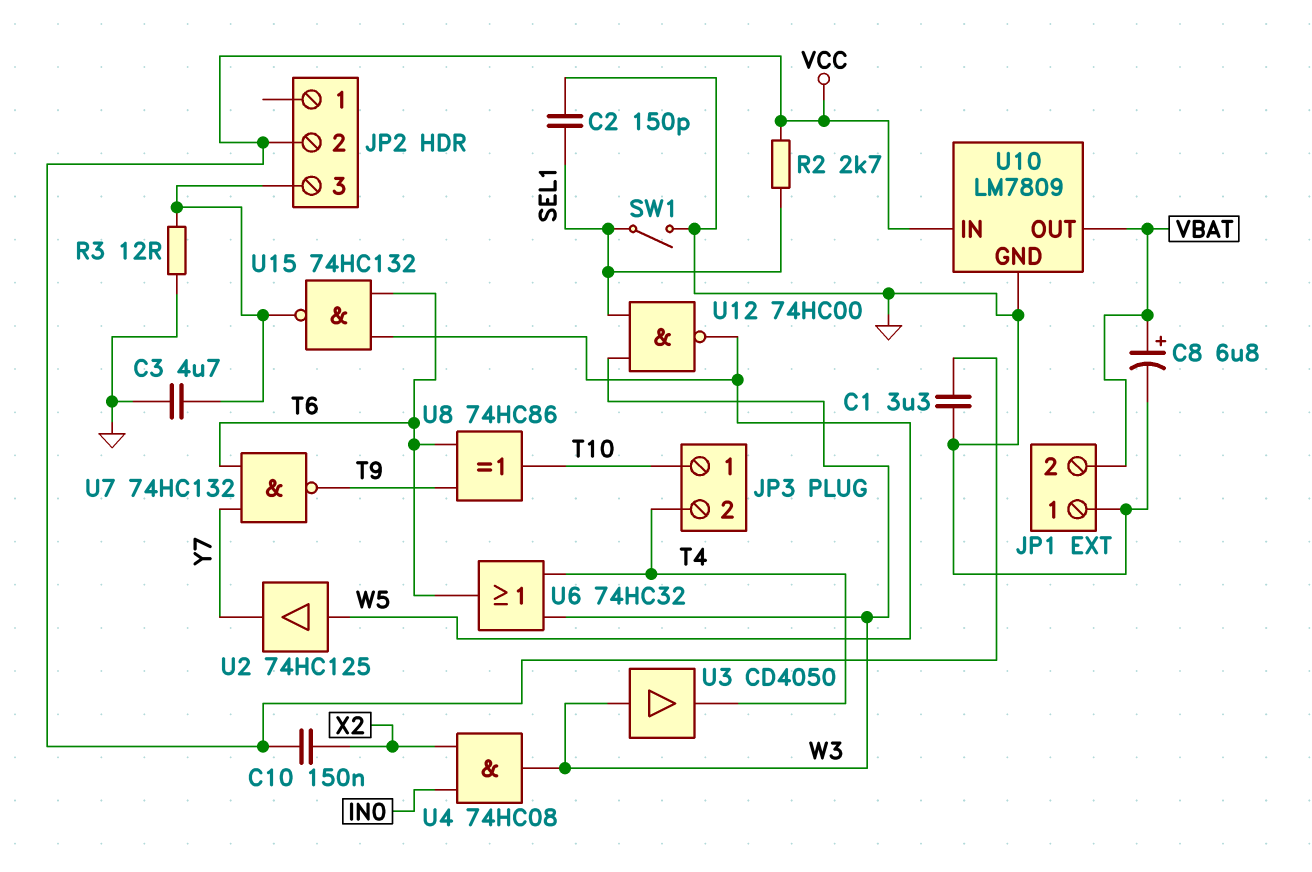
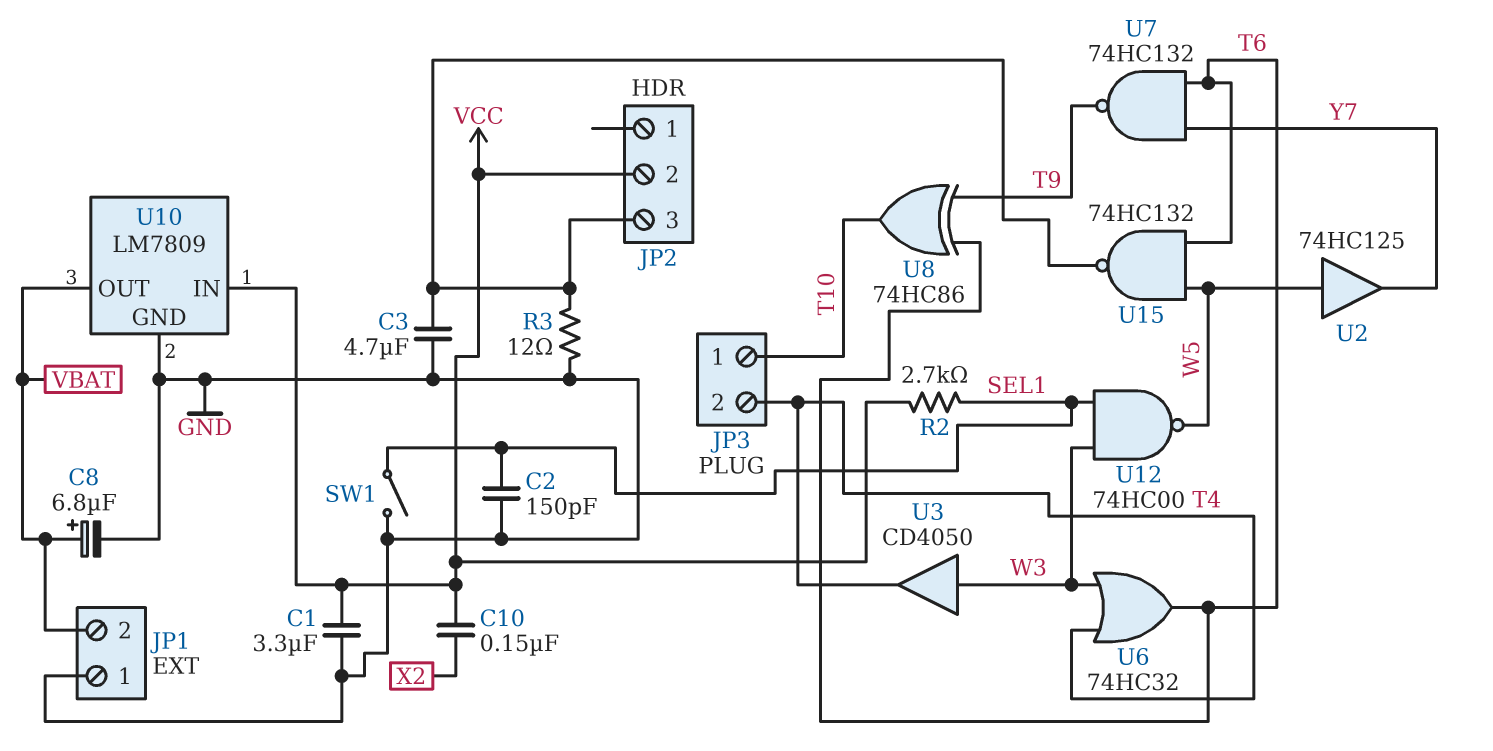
U4: AND 74HC08 (in IN0, in X2, out W3) -> none

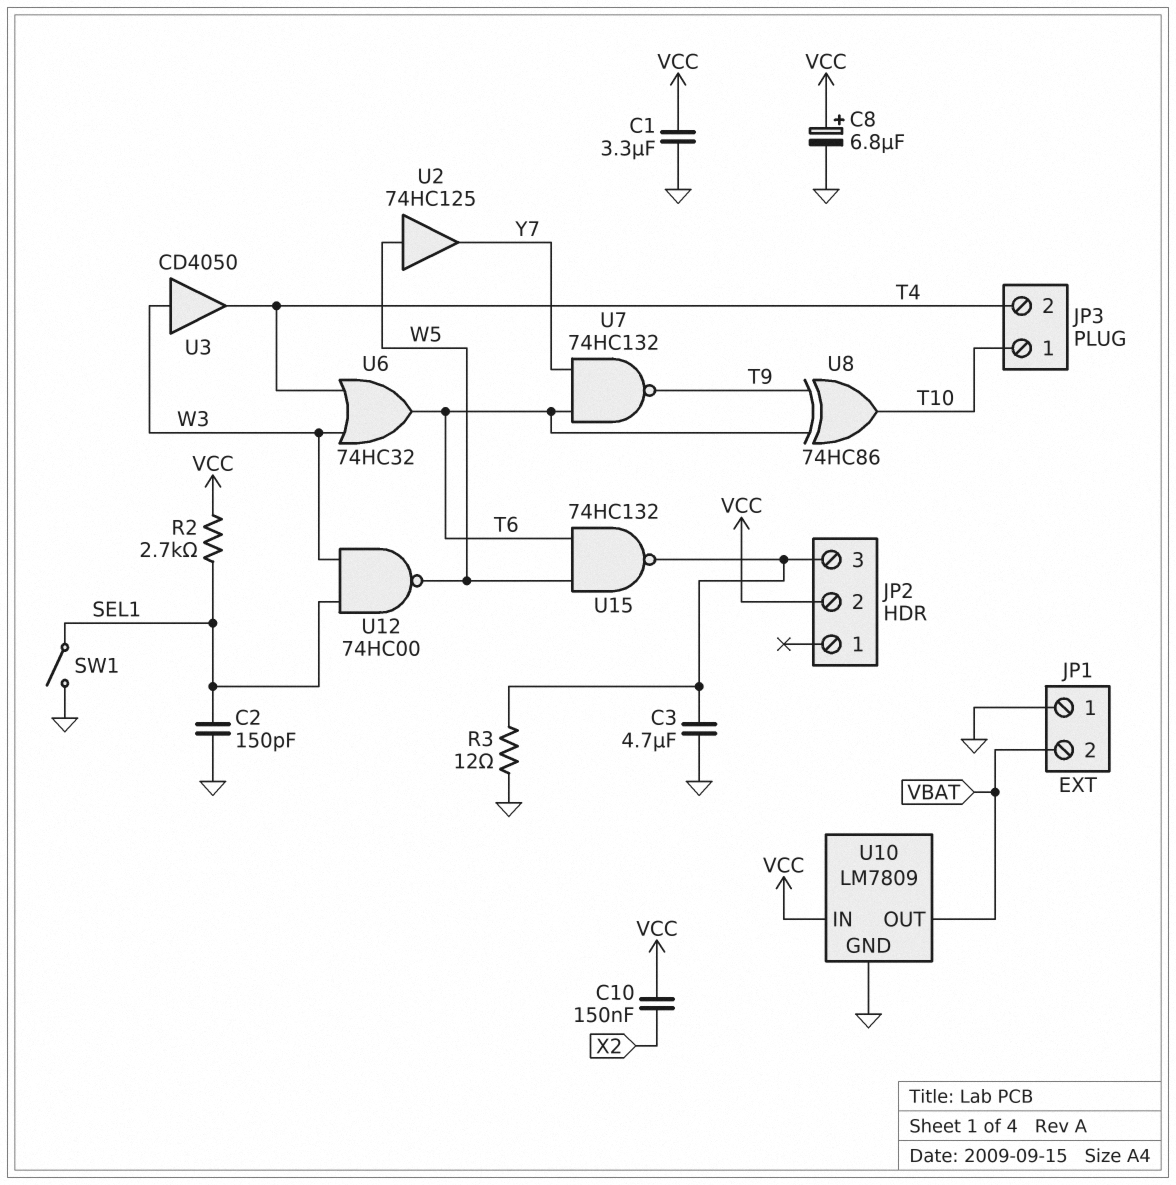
C8: 6.8uF (plus VBAT, minus GND) -> 6.8uF (plus VCC, minus GND)

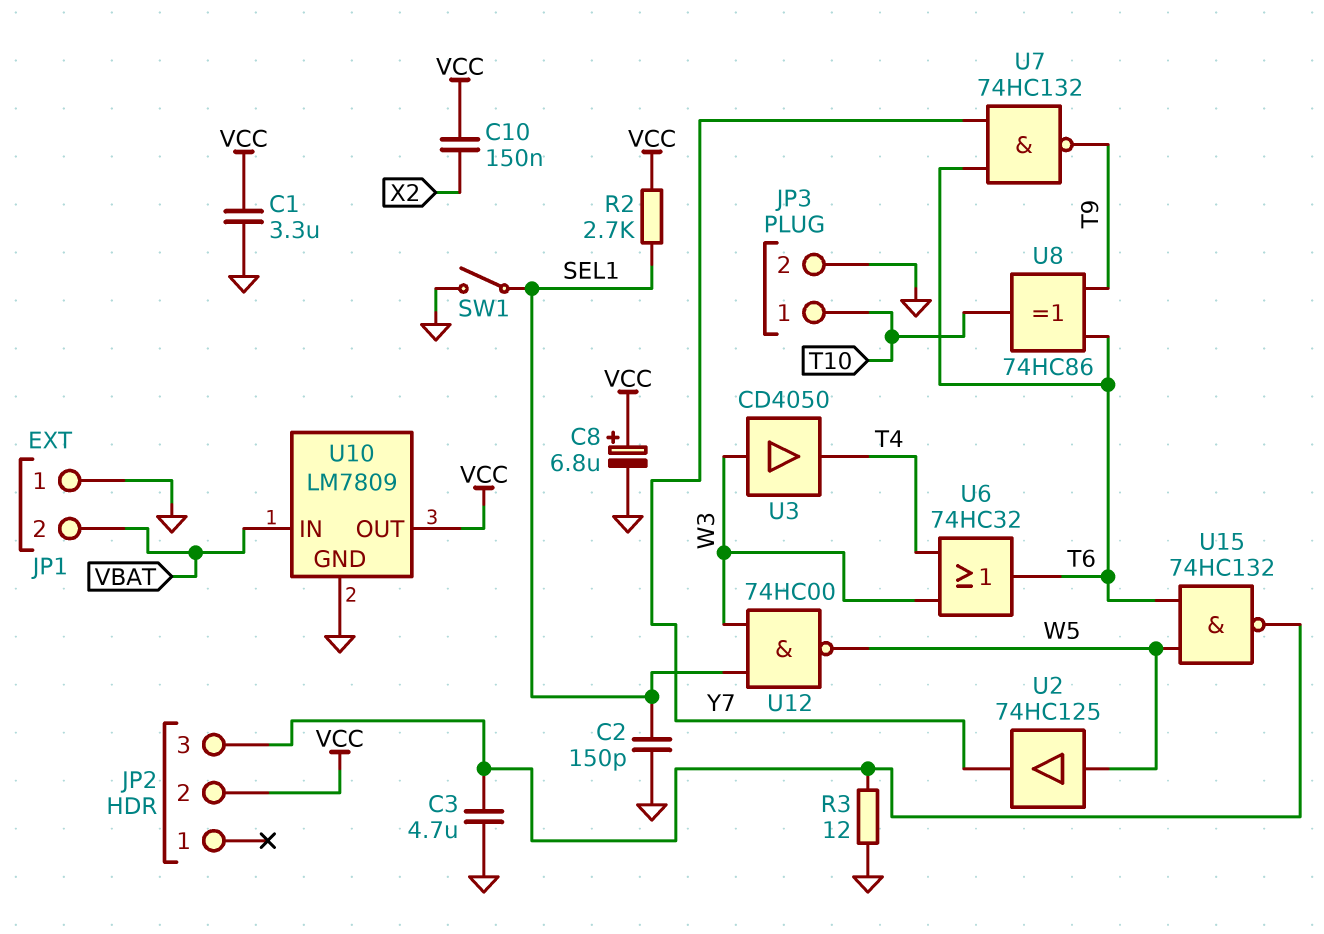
JP3 pin 2: T4 -> GND
U10 pin IN: VCC -> VBAT
U10 pin OUT: VBAT -> VCC

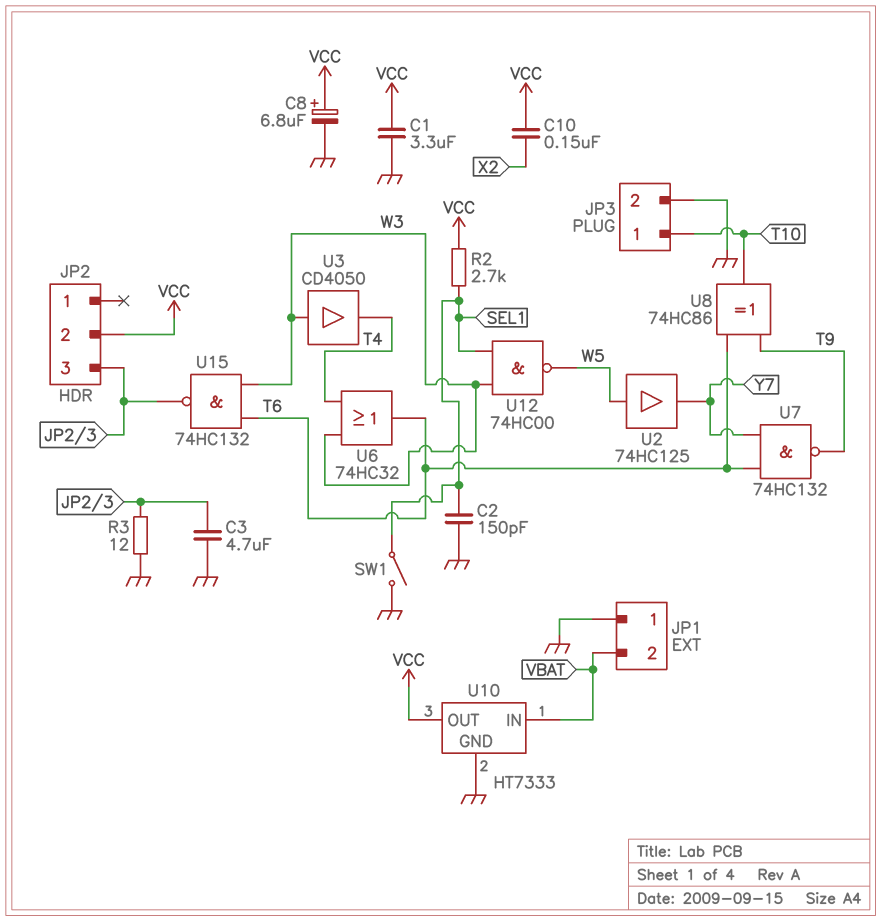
U10: LM7809 -> HT7333
U15: NAND 74HC132 (in T6, in W5, out JP2/3) -> NAND 74HC132 (in T6, in W3, out JP2/3)

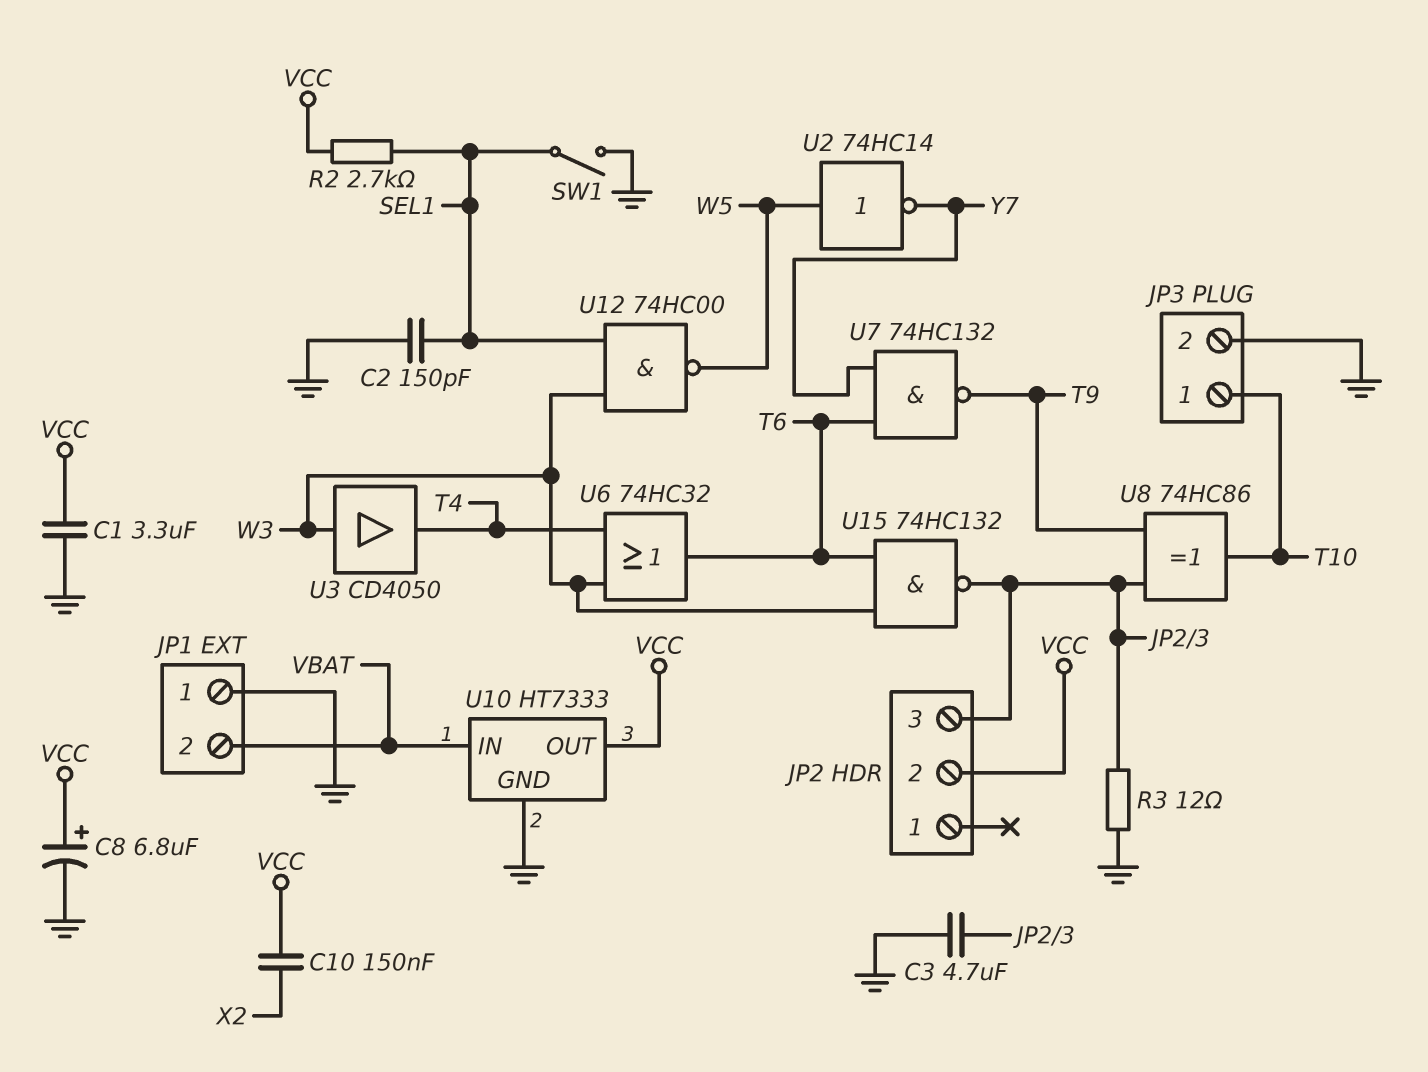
U2: buffer 74HC125 (in W5, out Y7) -> NOT 74HC14 (in W5, out Y7)
U8: XOR 74HC86 (in T6, in T9, out T10) -> XOR 74HC86 (in JP2/3, in T9, out T10)

